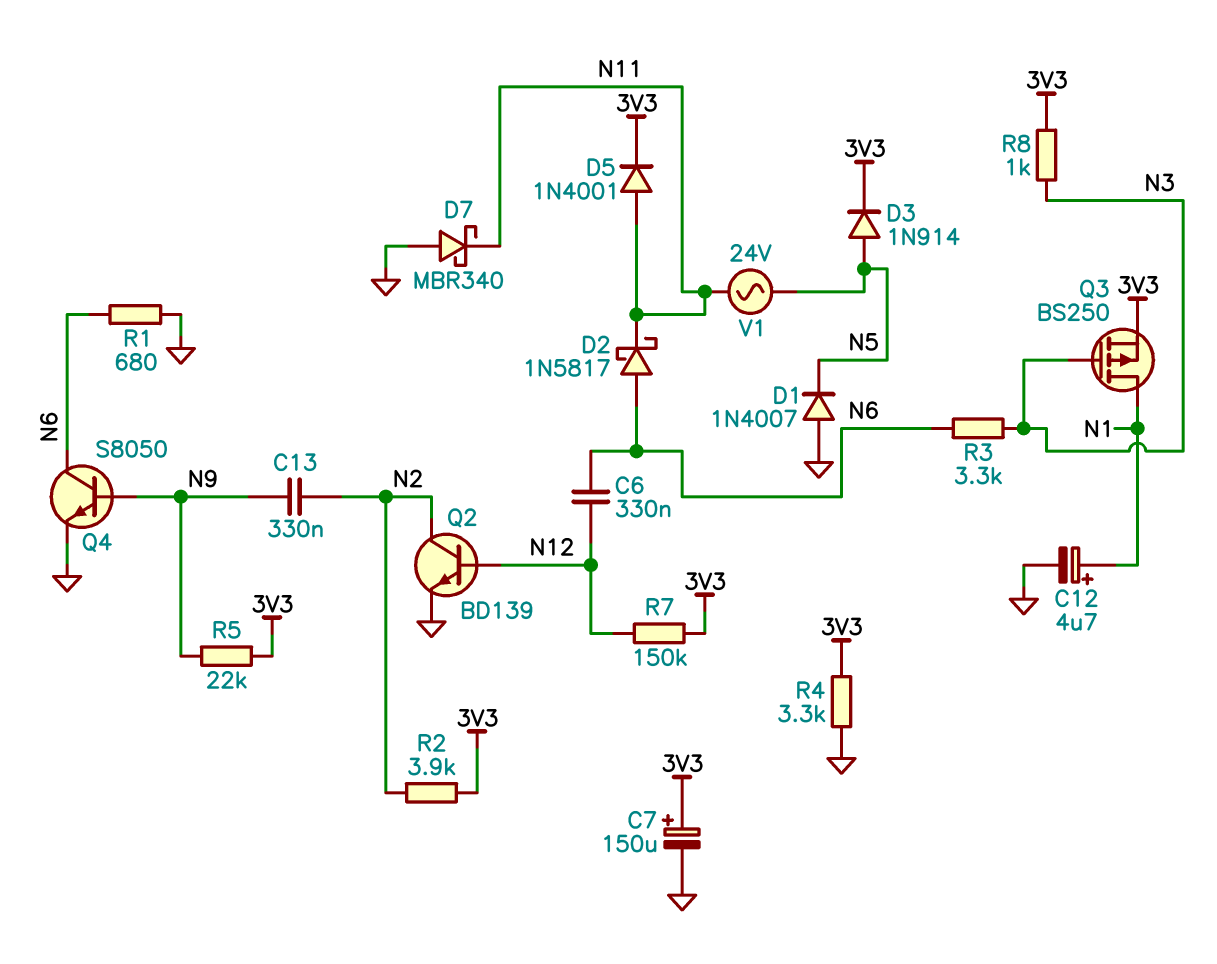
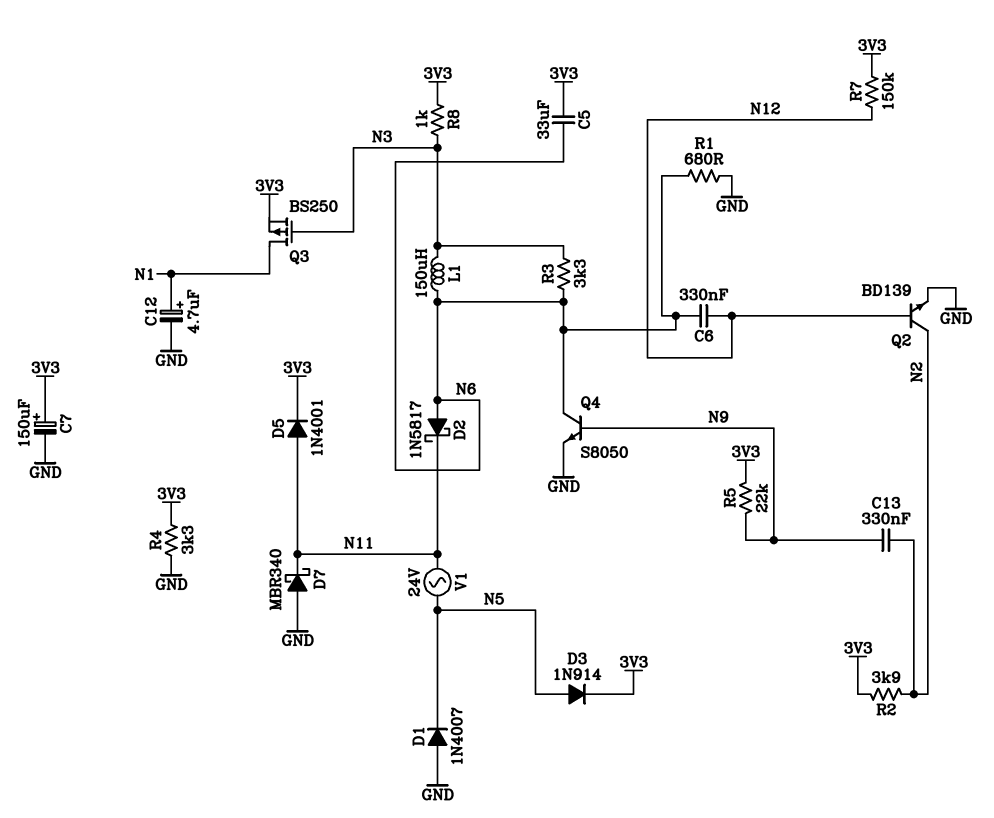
C5: none -> 33uF (3V3, N6)
L1: none -> 150uH (N3, N6)

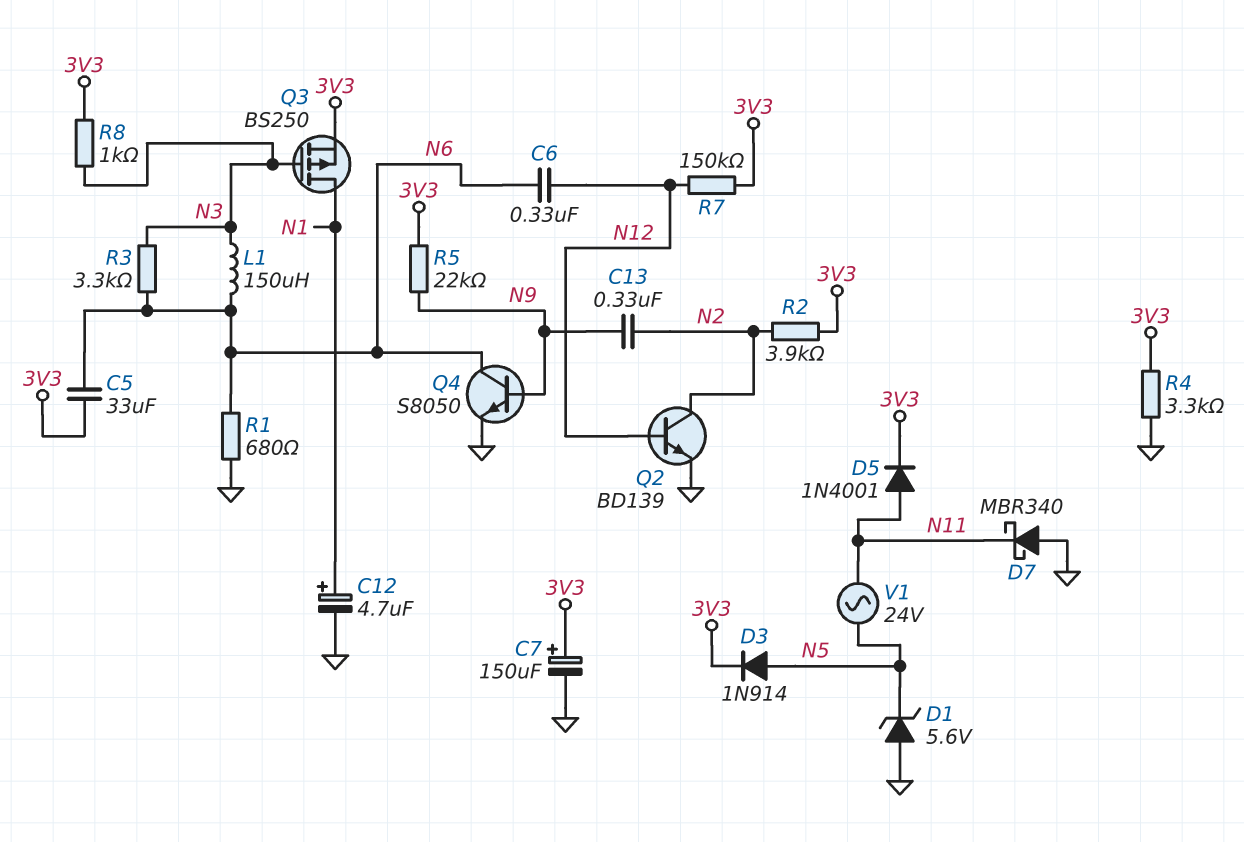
D1: diode 1N4007 (A GND, K N5) -> zener 5.6V (A GND, K N5)
D2: schottky 1N5817 (A N6, K N11) -> none

